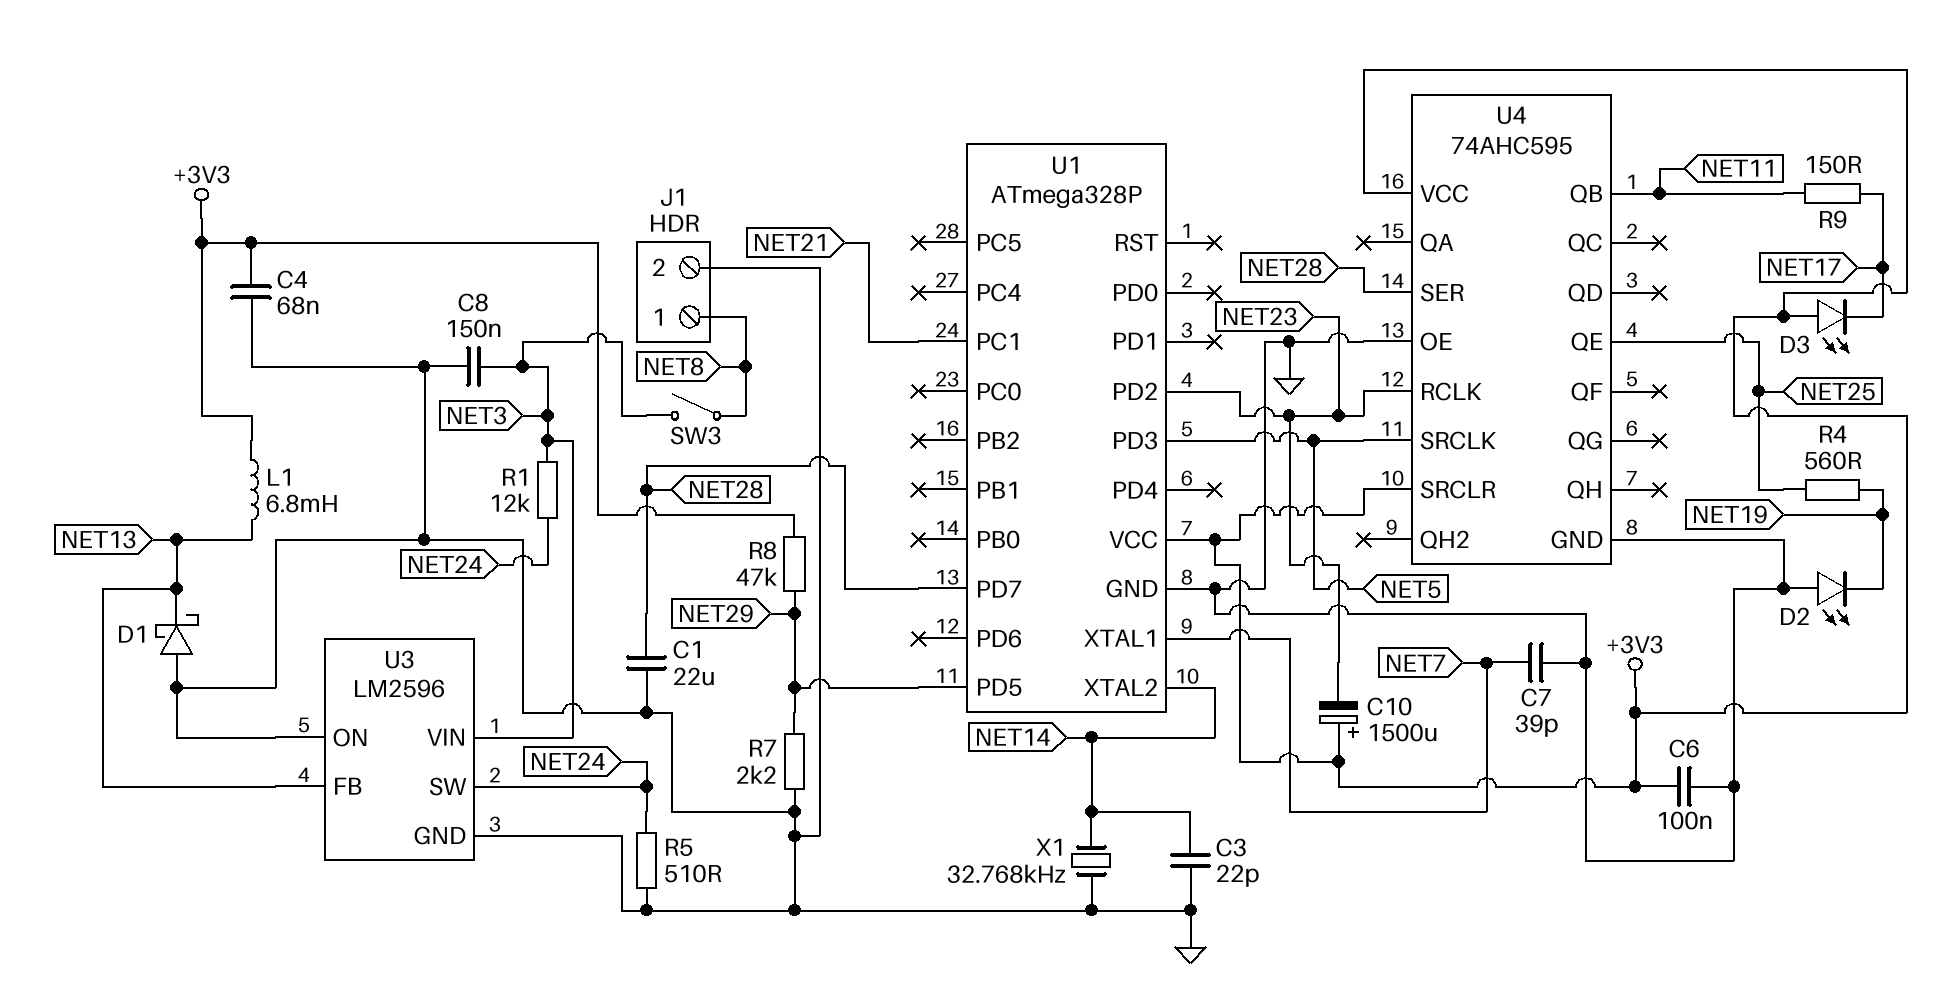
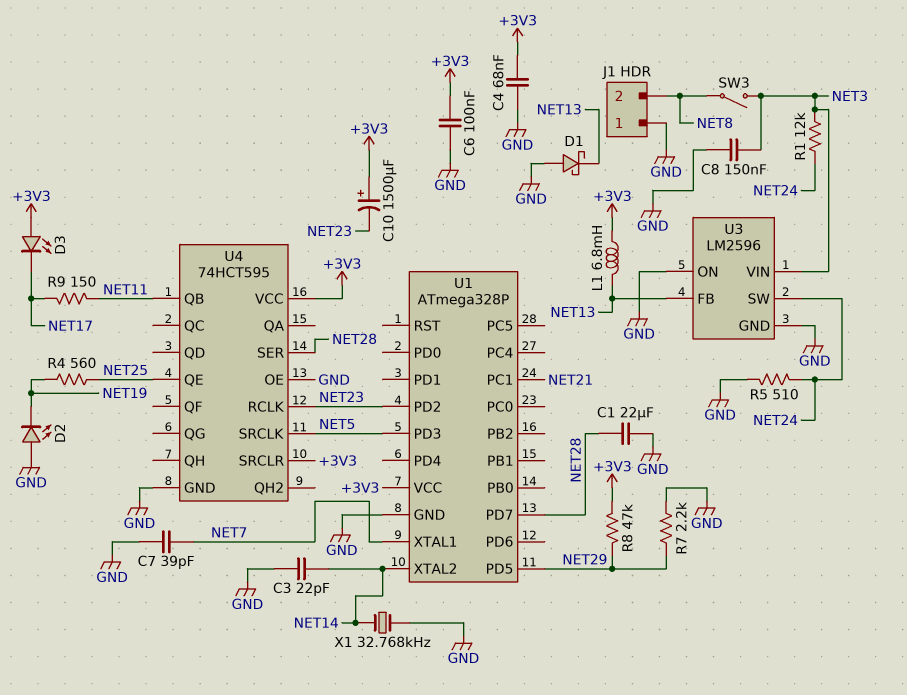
J1 pin 1: NET8 -> GND
J1 pin 2: GND -> NET8
U4: 74AHC595 -> 74HCT595

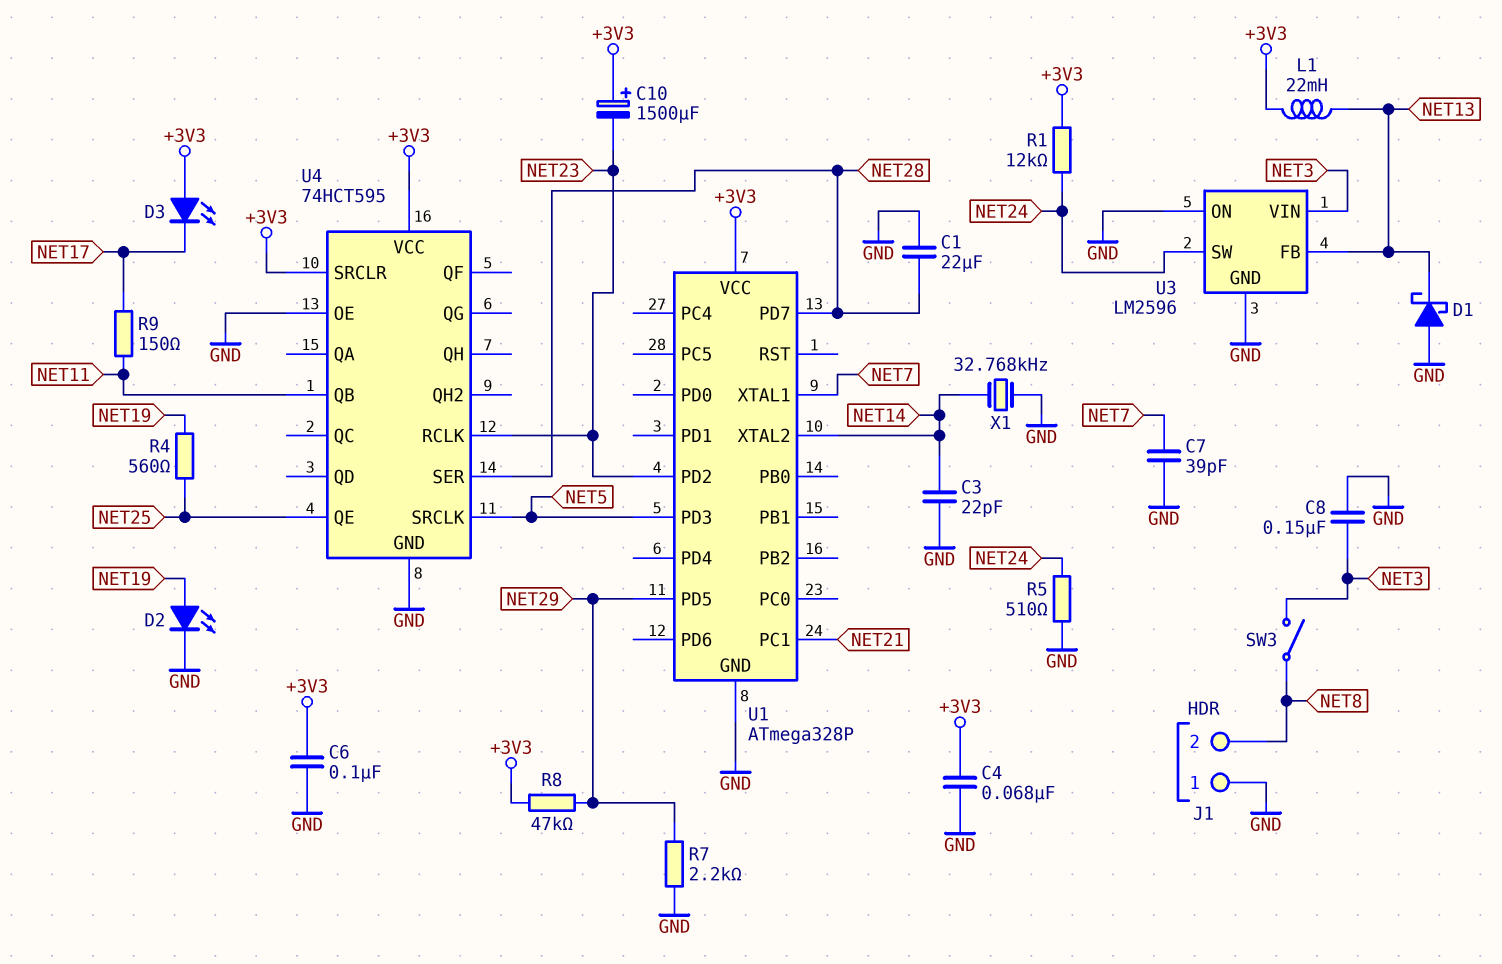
D2: LED (A GND, K NET19) -> LED (A NET19, K GND)
L1: 6.8mH (+3V3, NET13) -> 22mH (+3V3, NET13)
R1: 12k (NET3, NET24) -> 12k (+3V3, NET24)

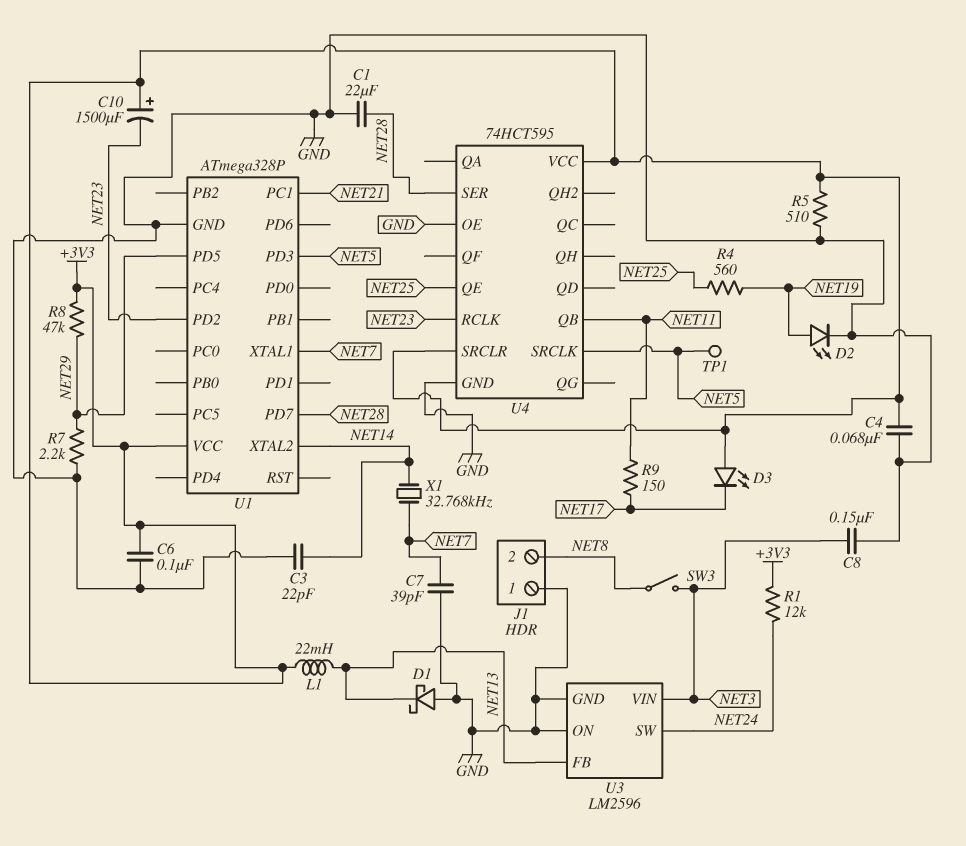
R5: 510 (GND, NET24) -> 510 (+3V3, GND)
TP1: none -> test point (NET5)
X1: 32.768kHz (GND, NET14) -> 32.768kHz (NET7, NET14)

